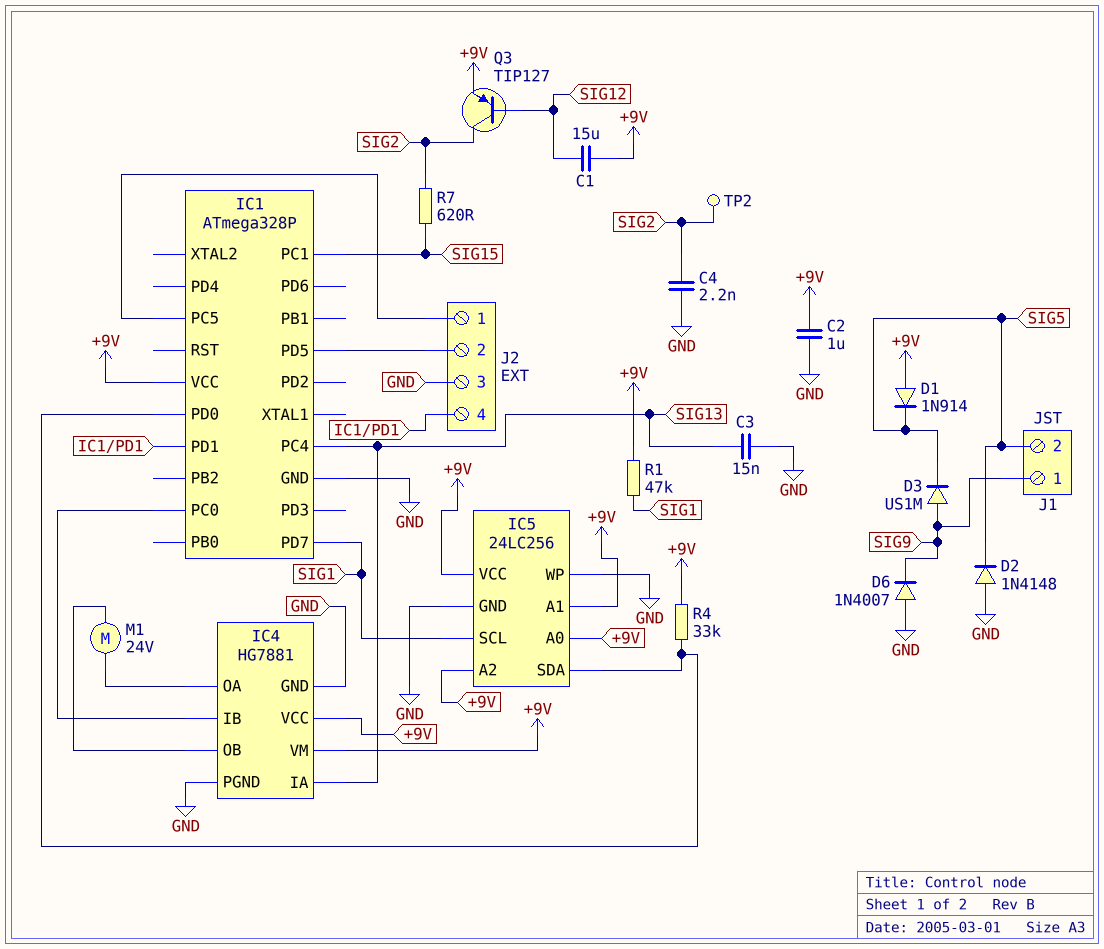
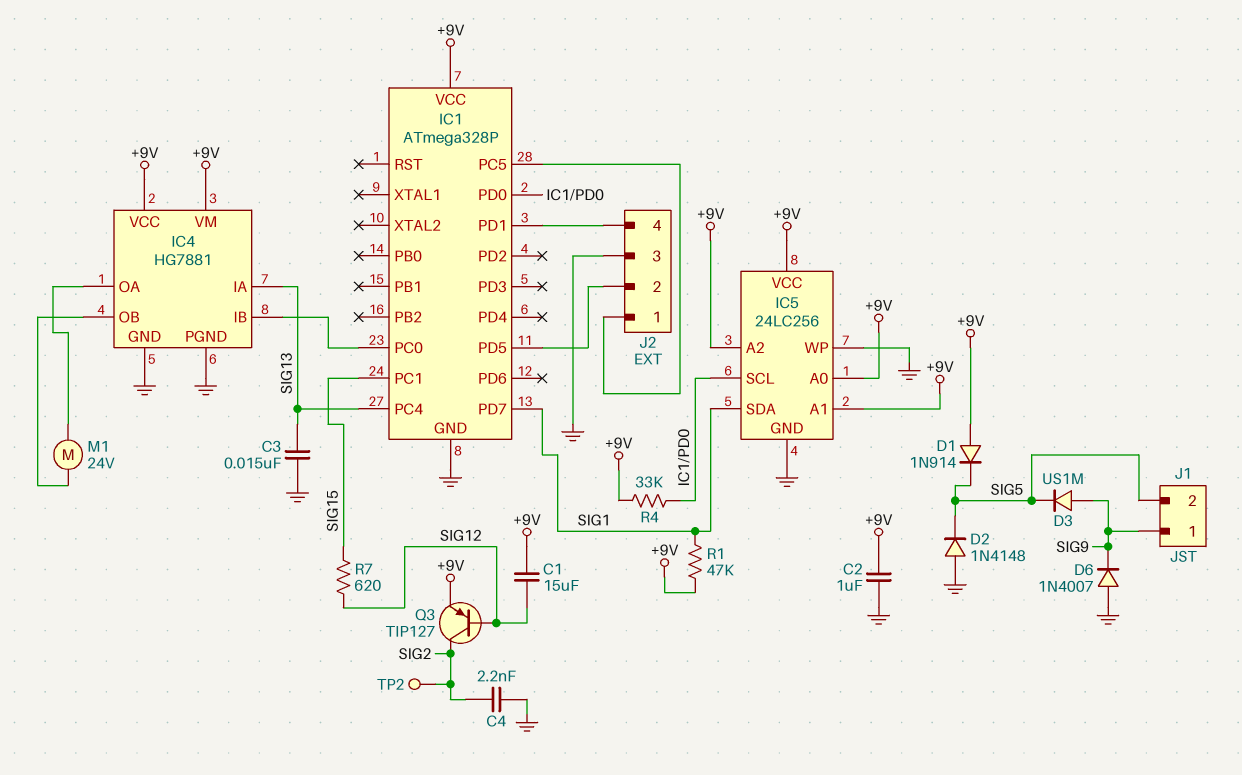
IC5 pin SCL: SIG1 -> IC1/PD0
IC5 pin SDA: IC1/PD0 -> SIG1
R7: 620 (SIG2, SIG15) -> 620 (SIG12, SIG15)

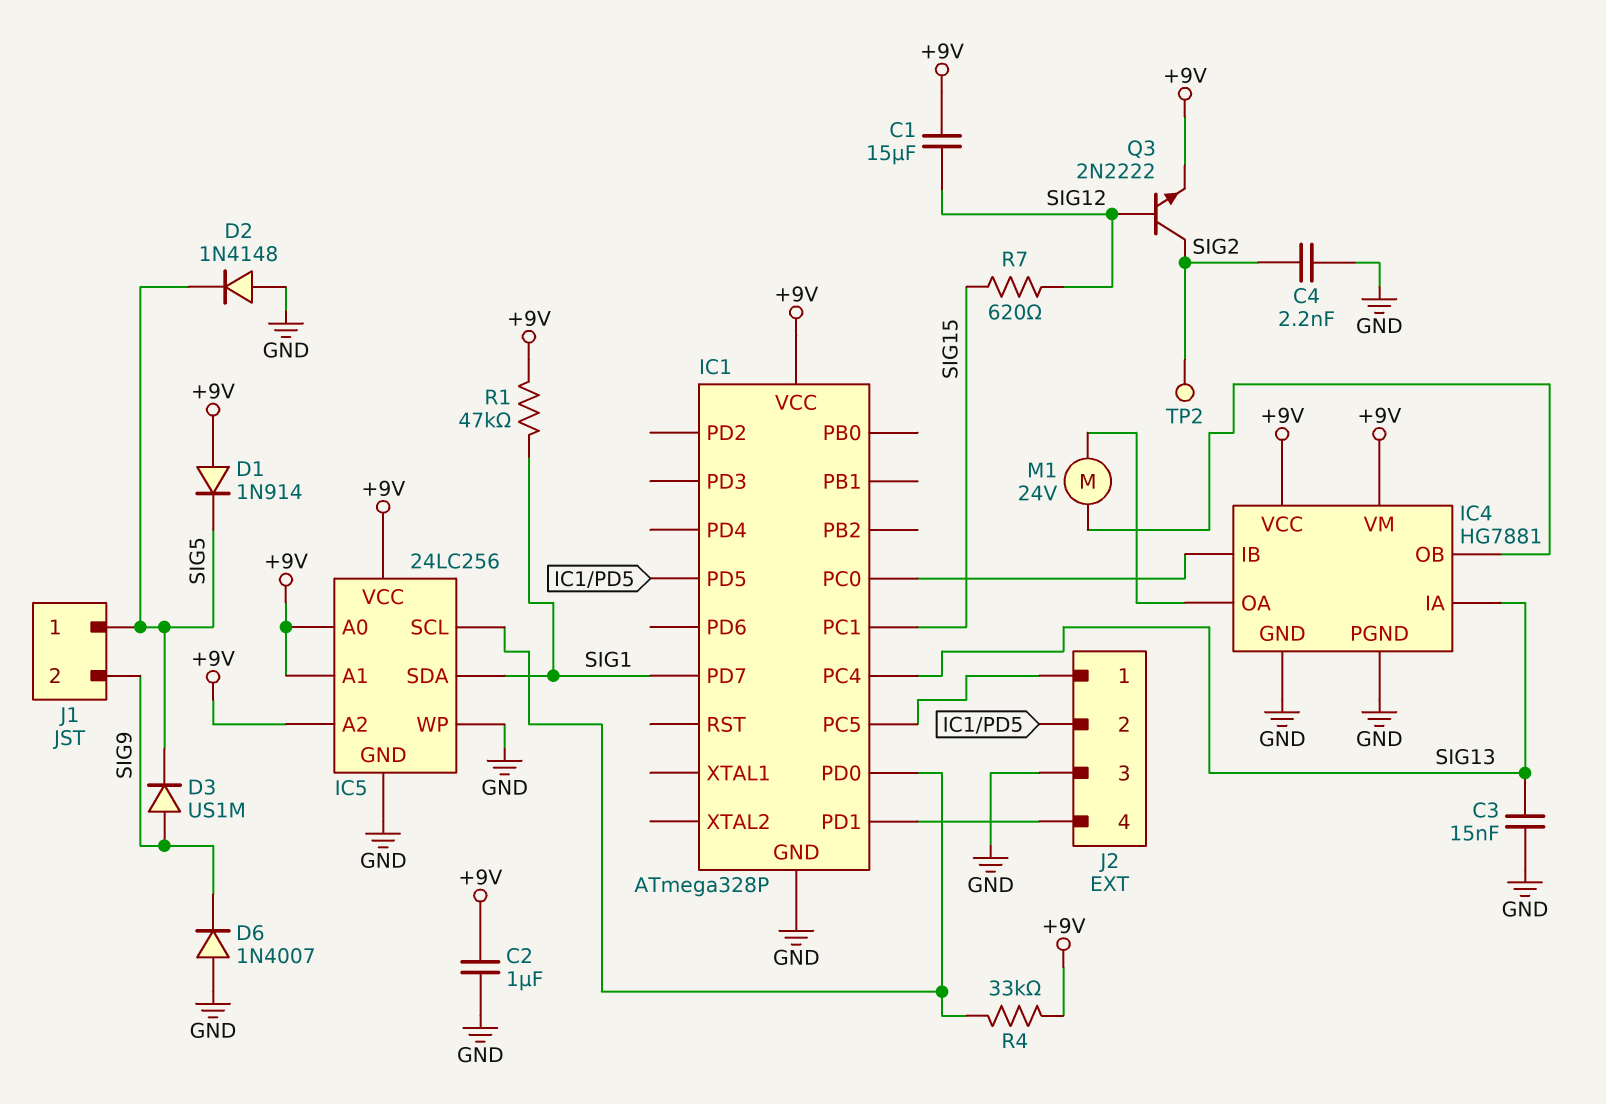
J1 pin 1: SIG9 -> SIG5
J1 pin 2: SIG5 -> SIG9
Q3: PNP TIP127 (B SIG12, C SIG2, E +9V) -> NPN 2N2222 (B SIG12, C SIG2, E +9V)

